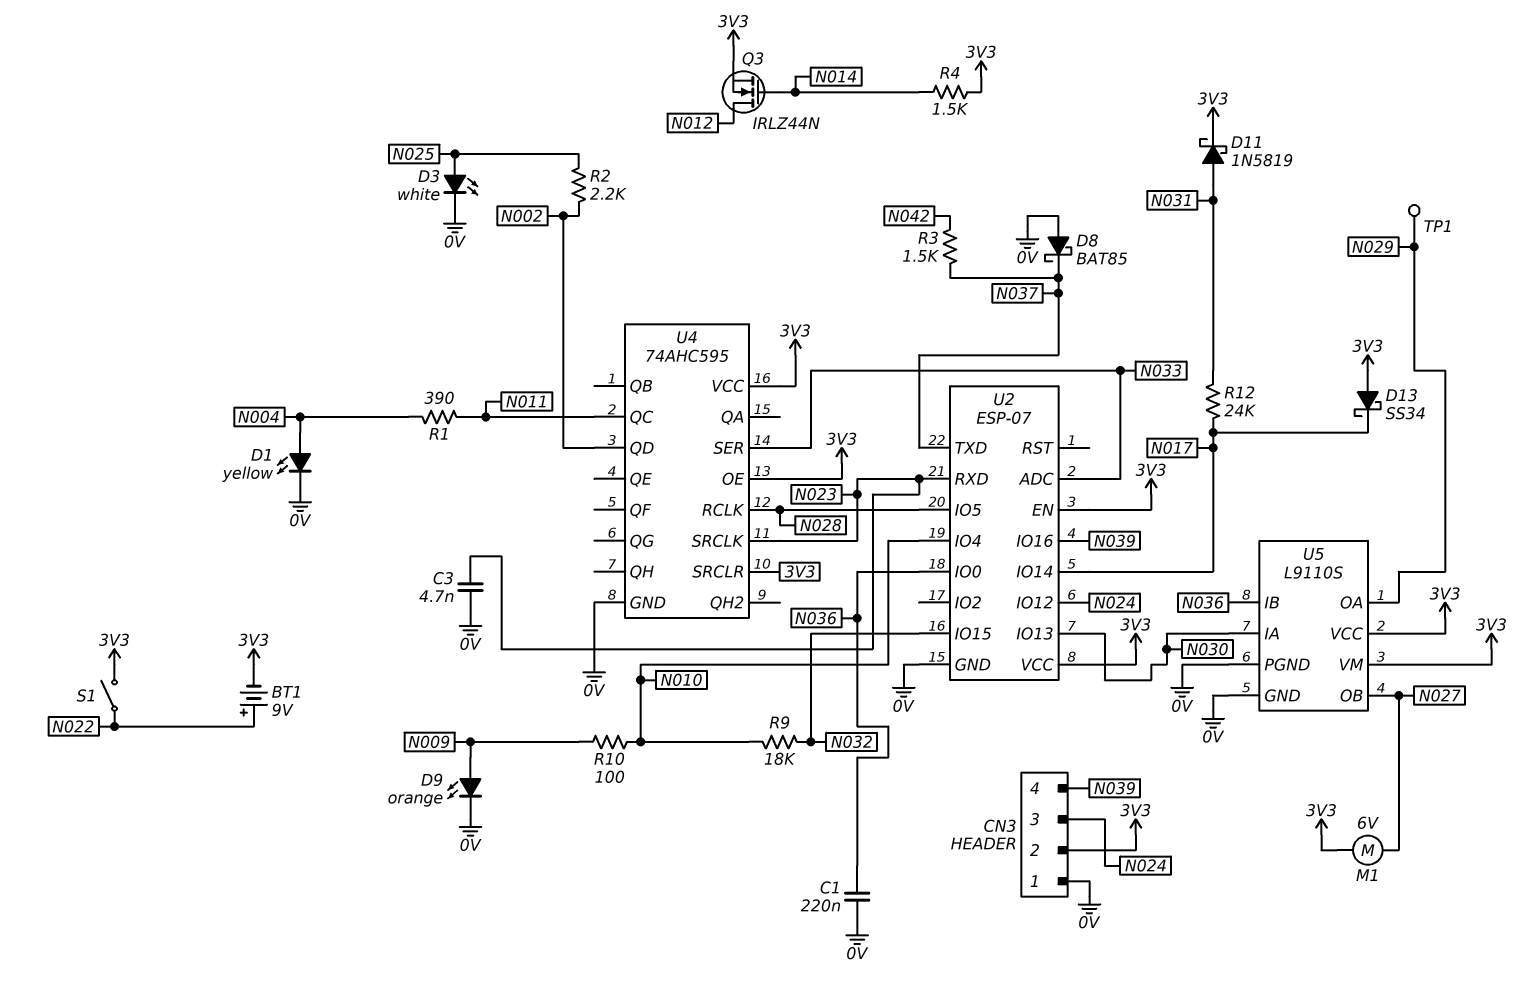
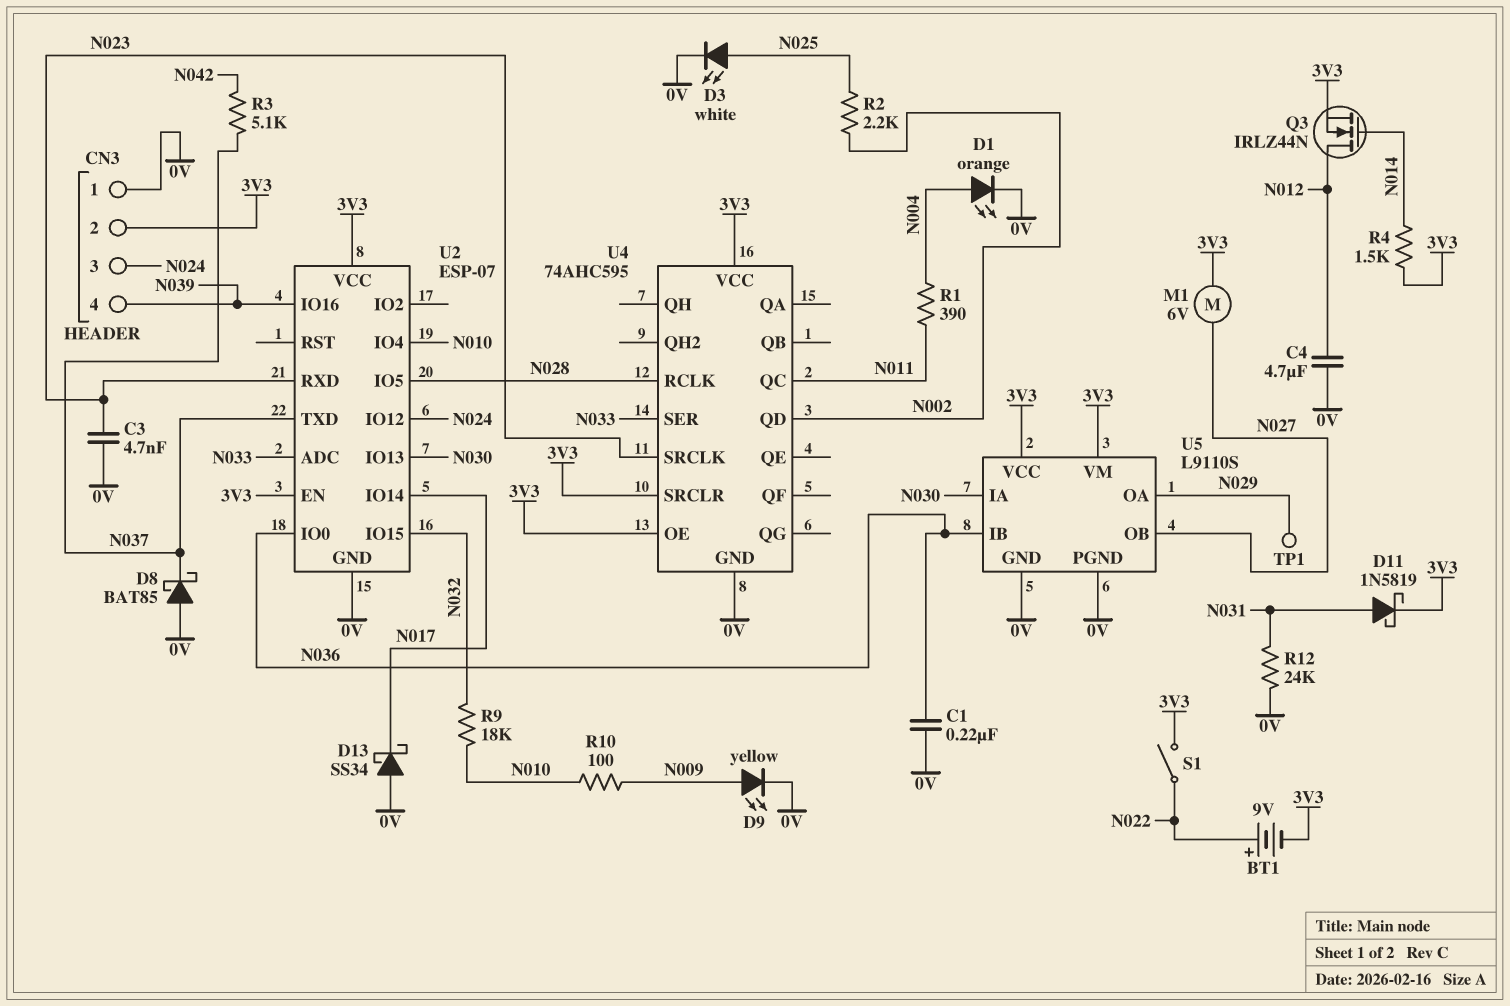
C4: none -> 4.7uF (0V, N012)
D1: LED yellow (A N004, K 0V) -> LED orange (A N004, K 0V)
D9: LED orange (A N009, K 0V) -> LED yellow (A N009, K 0V)
D13: schottky SS34 (A 3V3, K N017) -> schottky SS34 (A 0V, K N017)
R3: 1.5k (N037, N042) -> 5.1k (N037, N042)
R12: 24k (N017, N031) -> 24k (0V, N031)

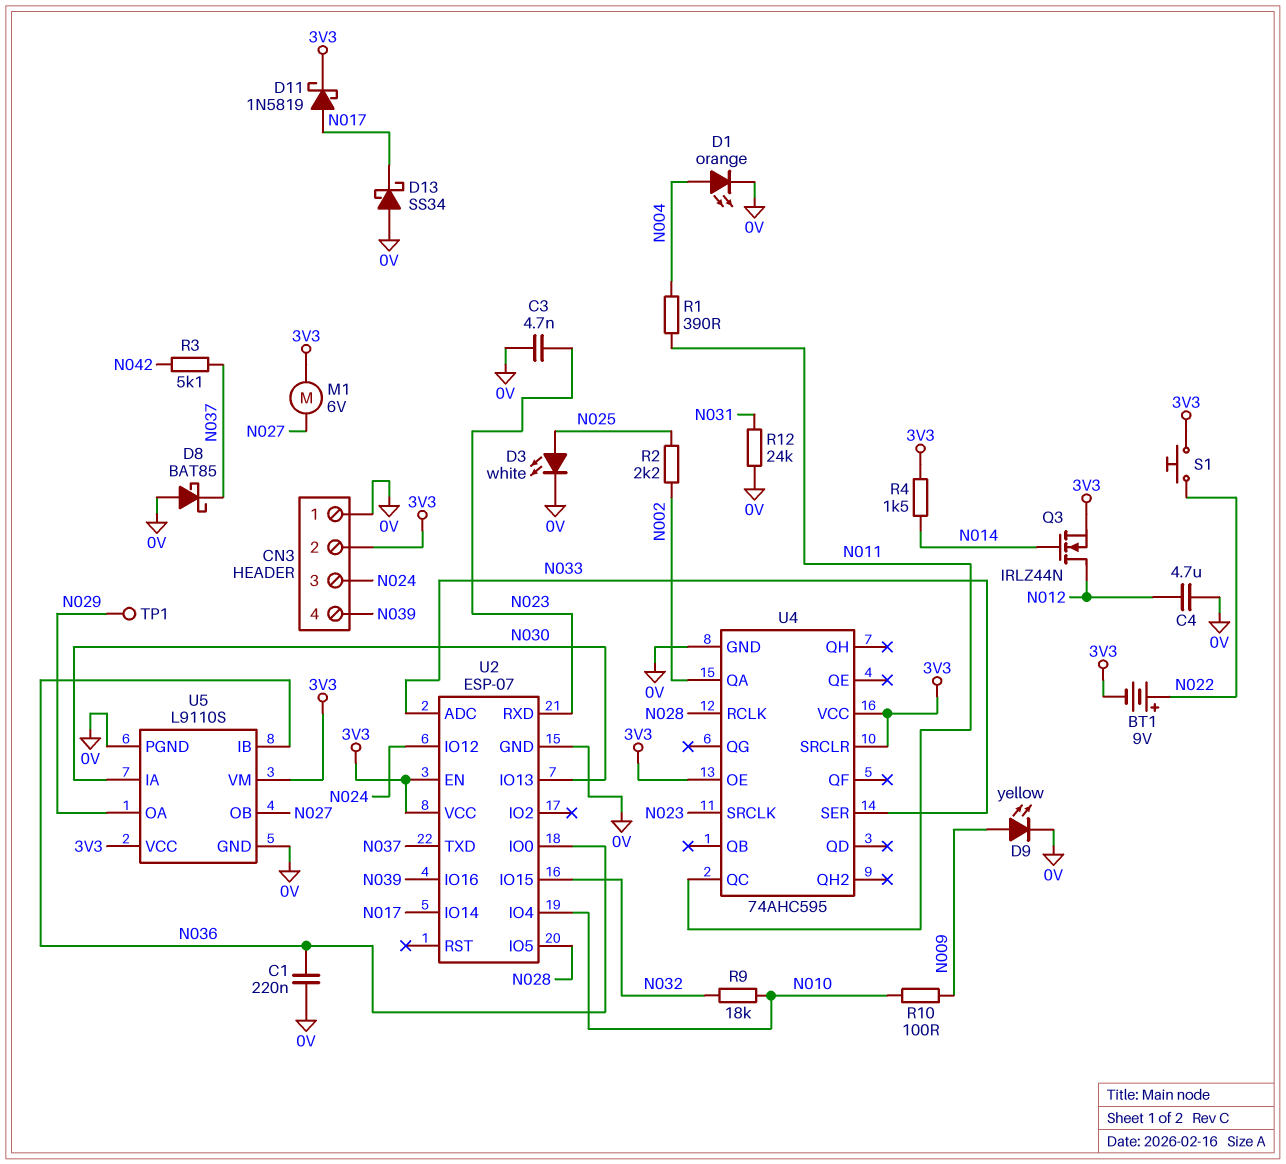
D11: schottky 1N5819 (A N031, K 3V3) -> schottky 1N5819 (A N017, K 3V3)
S1: switch (3V3, N022) -> button (3V3, N022)
U4 pin QA: none -> N002
U4 pin QD: N002 -> none

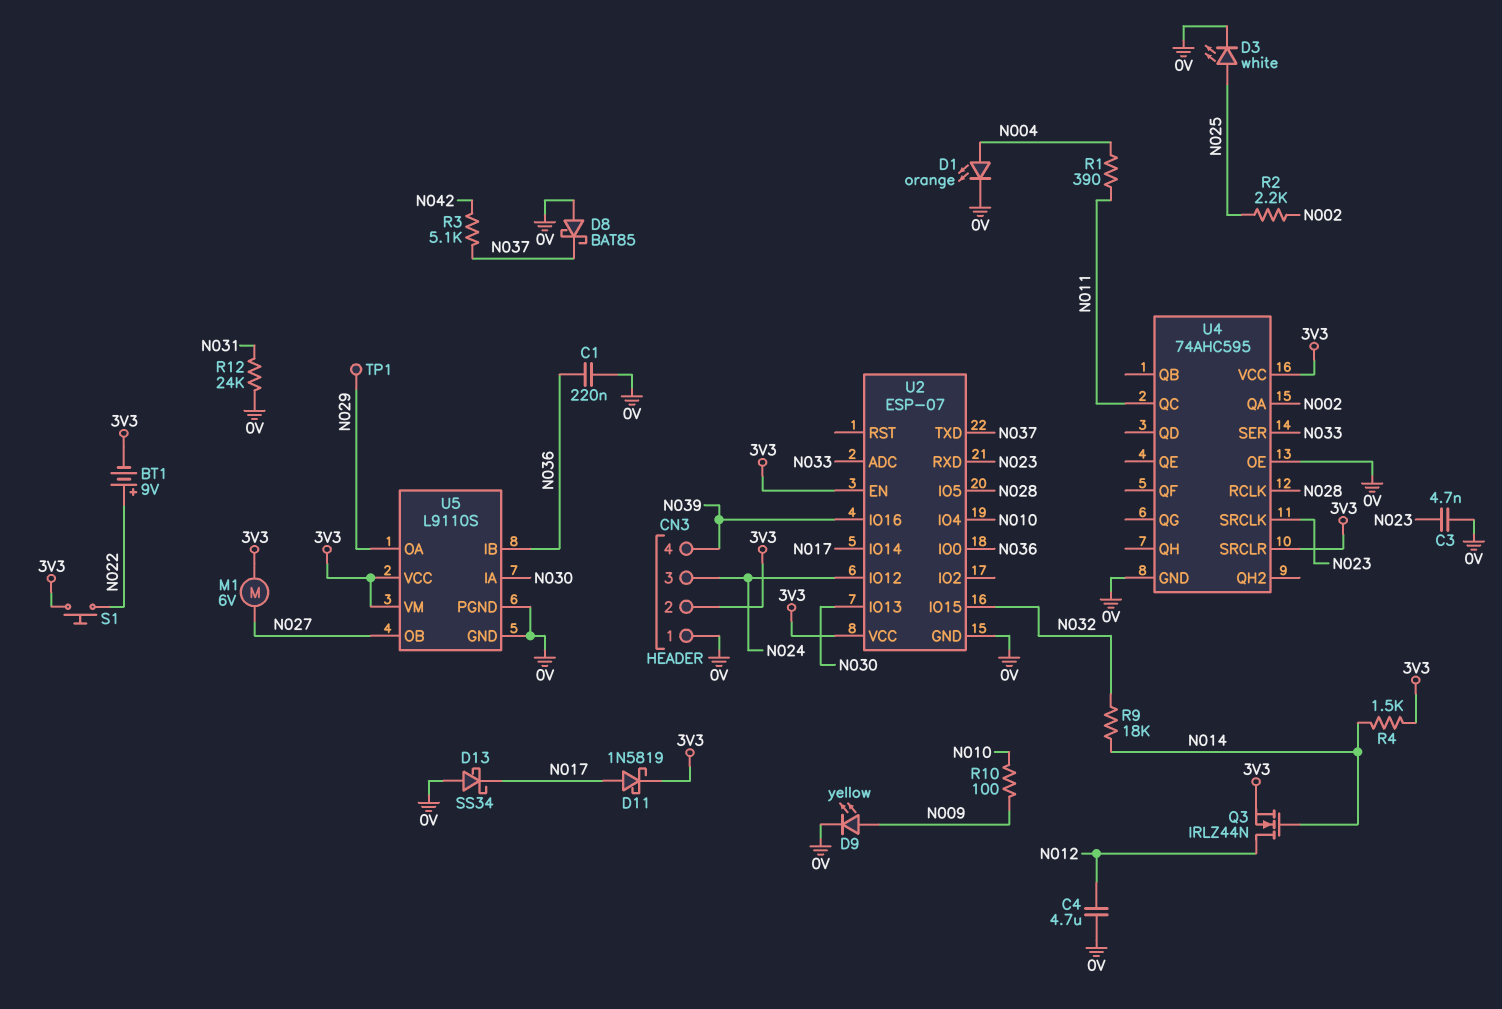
R9: 18k (N010, N032) -> 18k (N014, N032)
U4 pin OE: 3V3 -> 0V

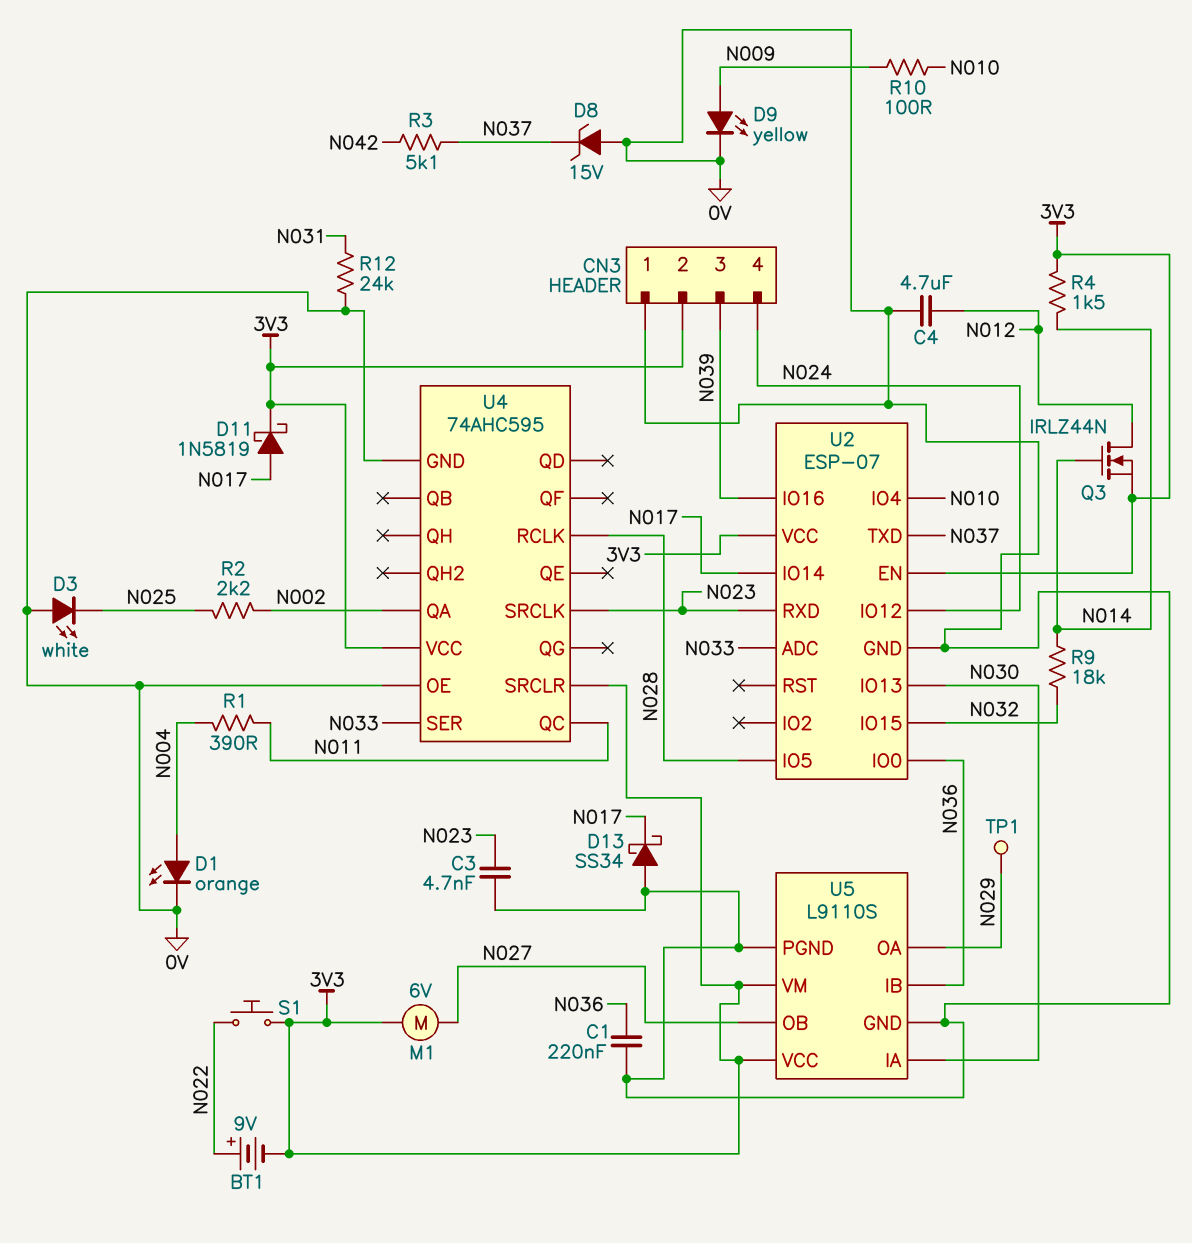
CN3 pin 3: N024 -> N039
CN3 pin 4: N039 -> N024
D3: LED white (A N025, K 0V) -> LED white (A 0V, K N025)
D8: schottky BAT85 (A 0V, K N037) -> zener 15V (A 0V, K N037)

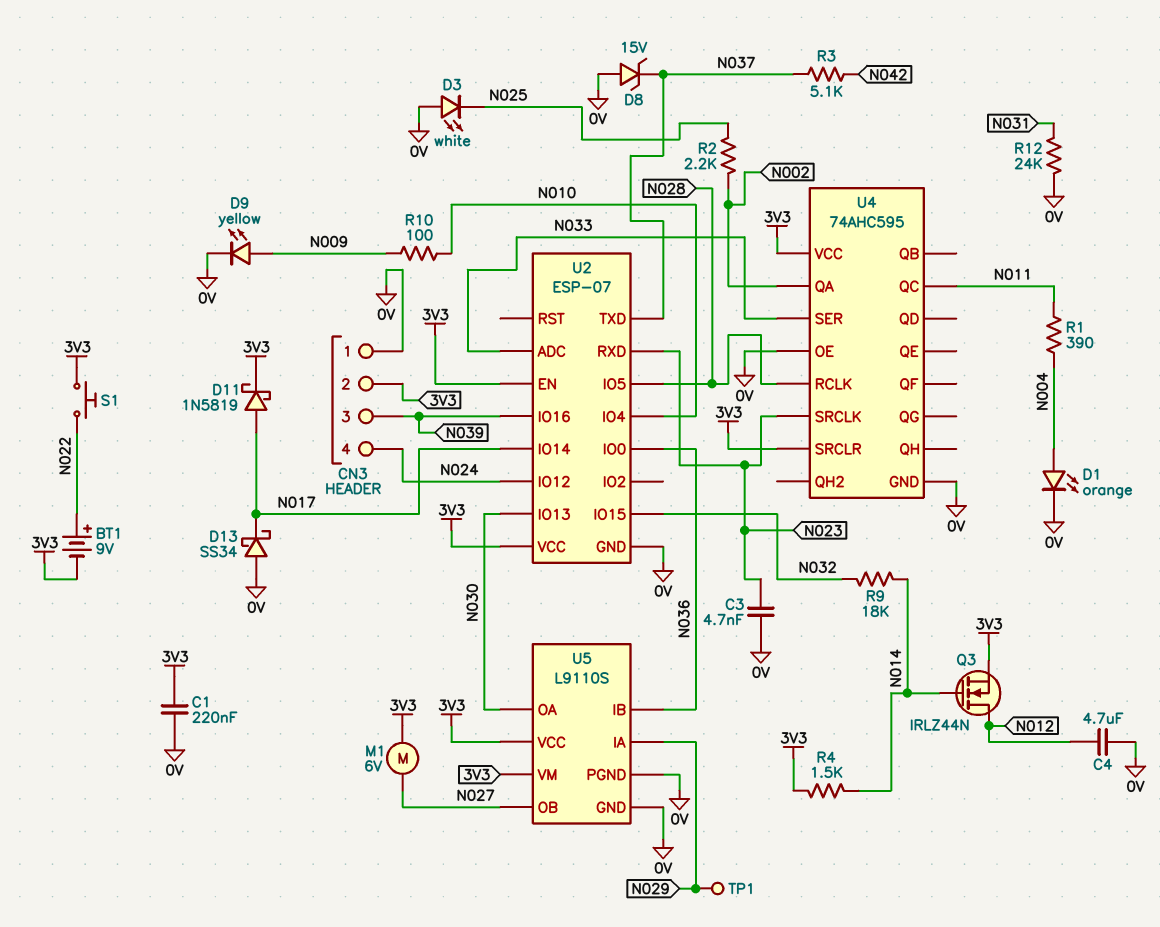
C1: 220nF (0V, N036) -> 220nF (0V, 3V3)
U5 pin IA: N030 -> N029
U5 pin OA: N029 -> N030

